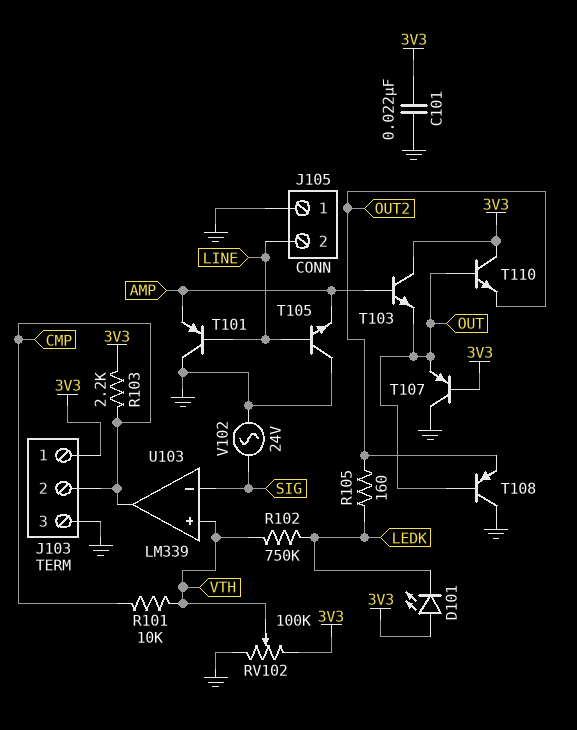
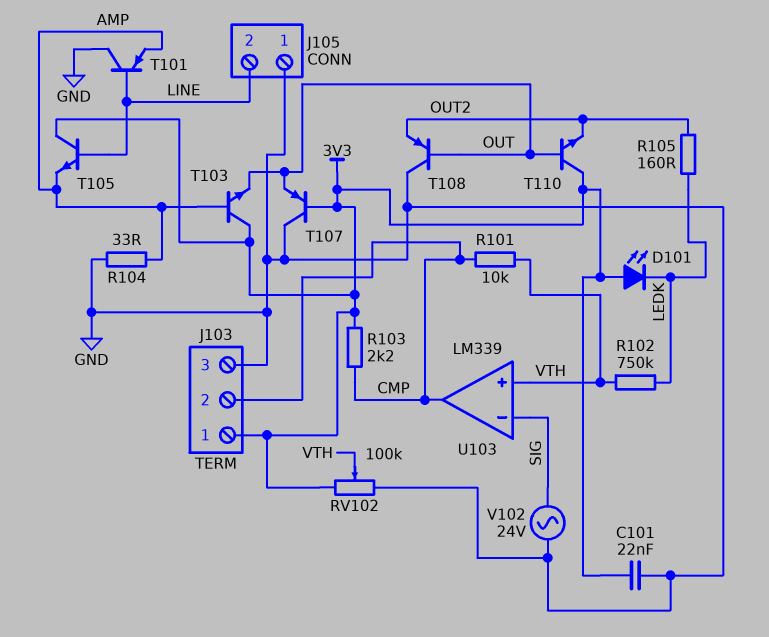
R104: none -> 33 (AMP, GND)
T105: NPN (B LINE, C GND, E AMP) -> NPN (B LINE, C 3V3, E AMP)

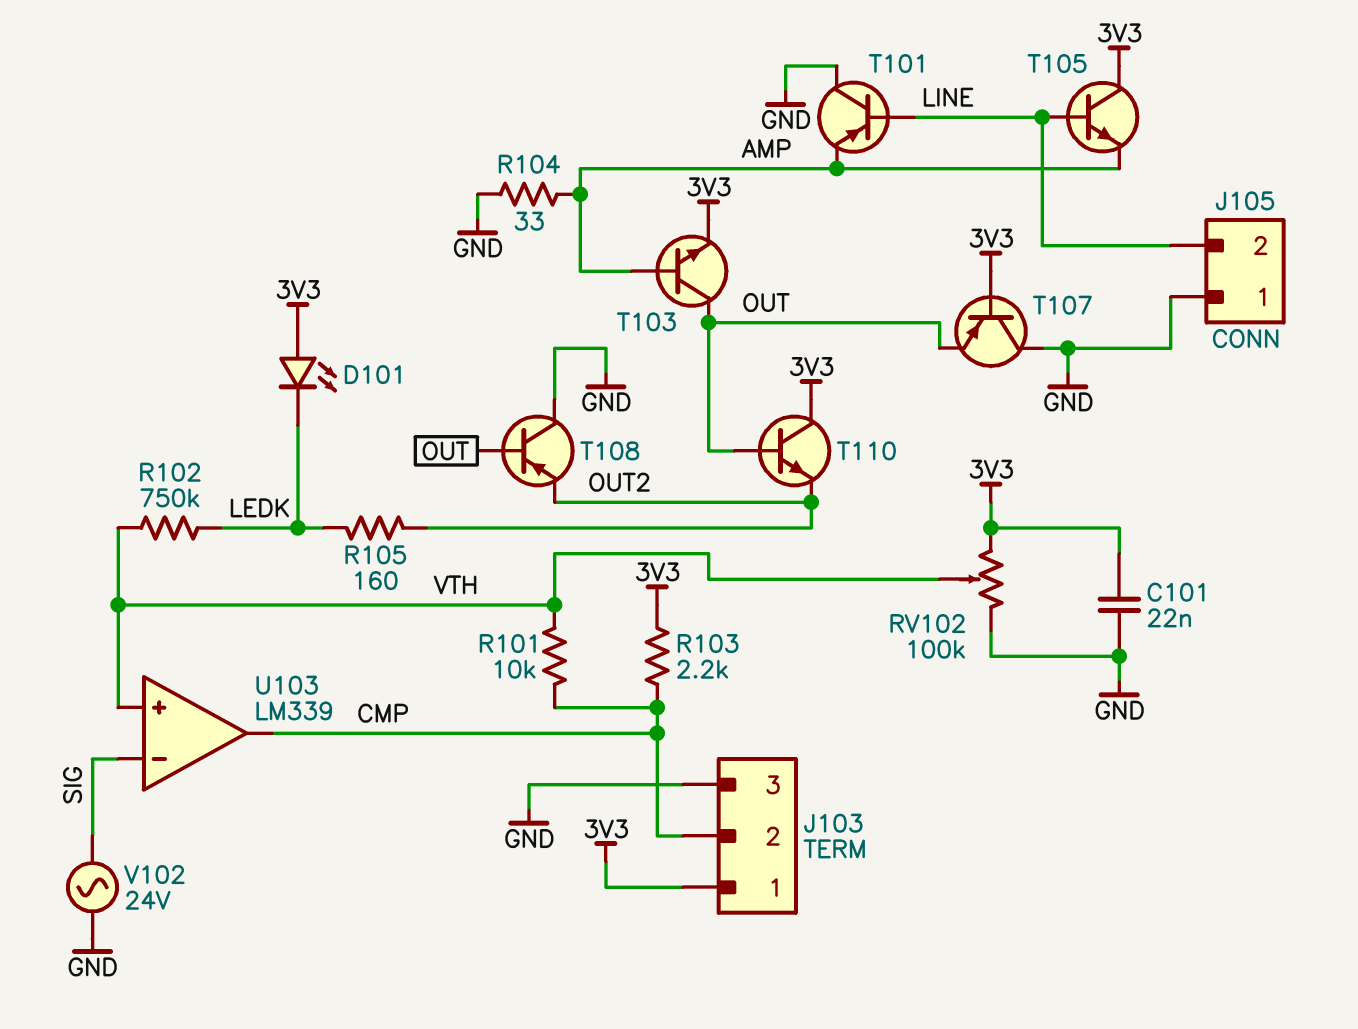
T103: NPN (B AMP, C 3V3, E OUT) -> NPN (B AMP, C OUT, E 3V3)

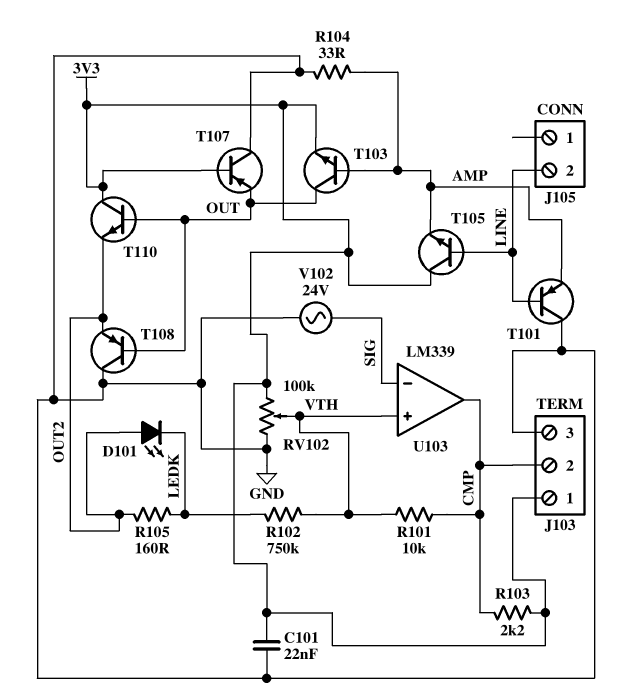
D101: LED (A 3V3, K LEDK) -> LED (A OUT2, K LEDK)
J105 pin 1: GND -> none

